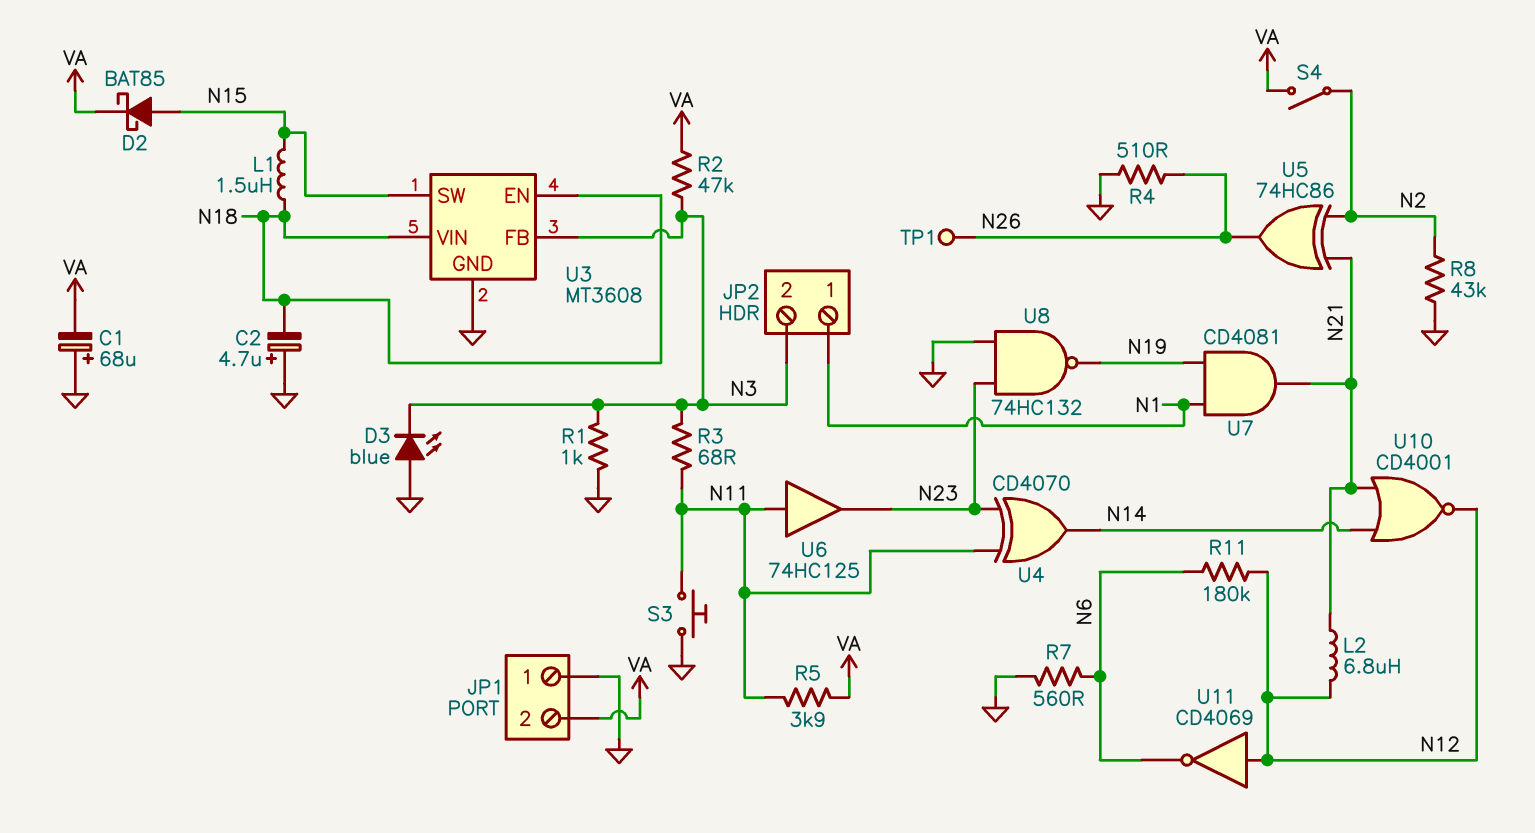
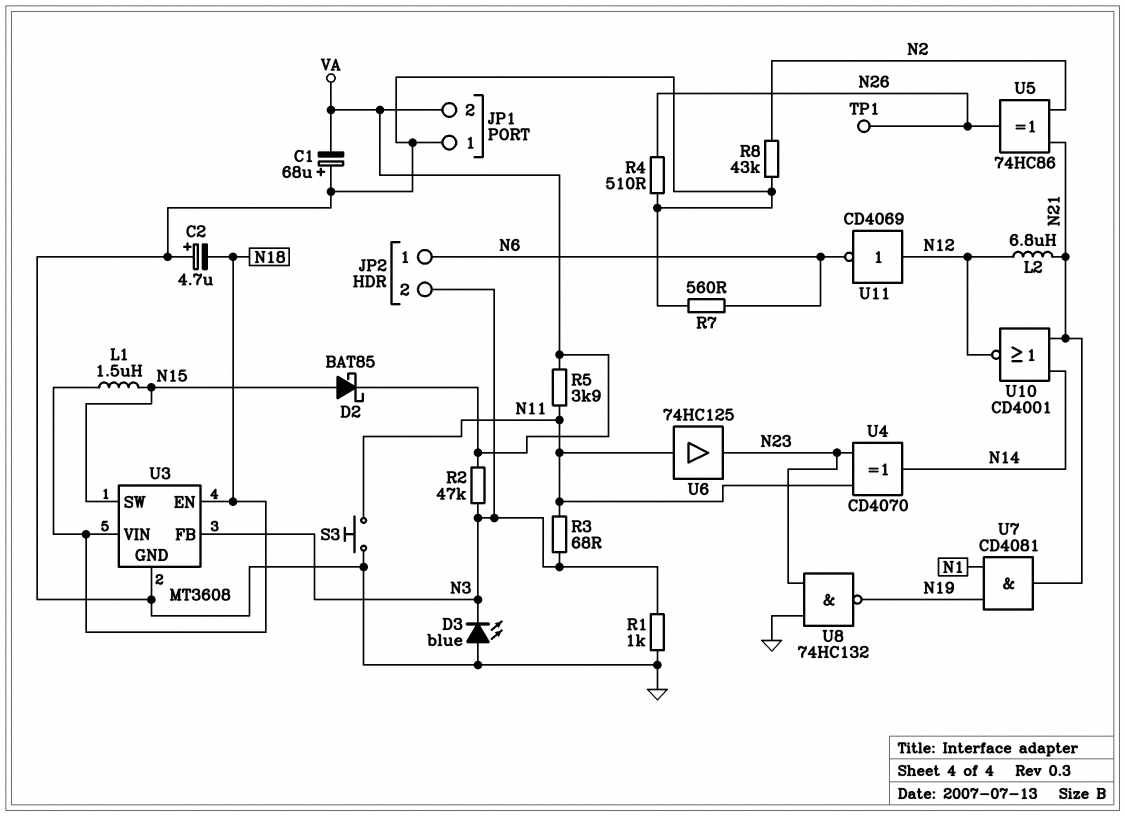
JP2 pin 1: N1 -> N6
R11: 180k (N6, N12) -> none
S4: switch (N2, VA) -> none

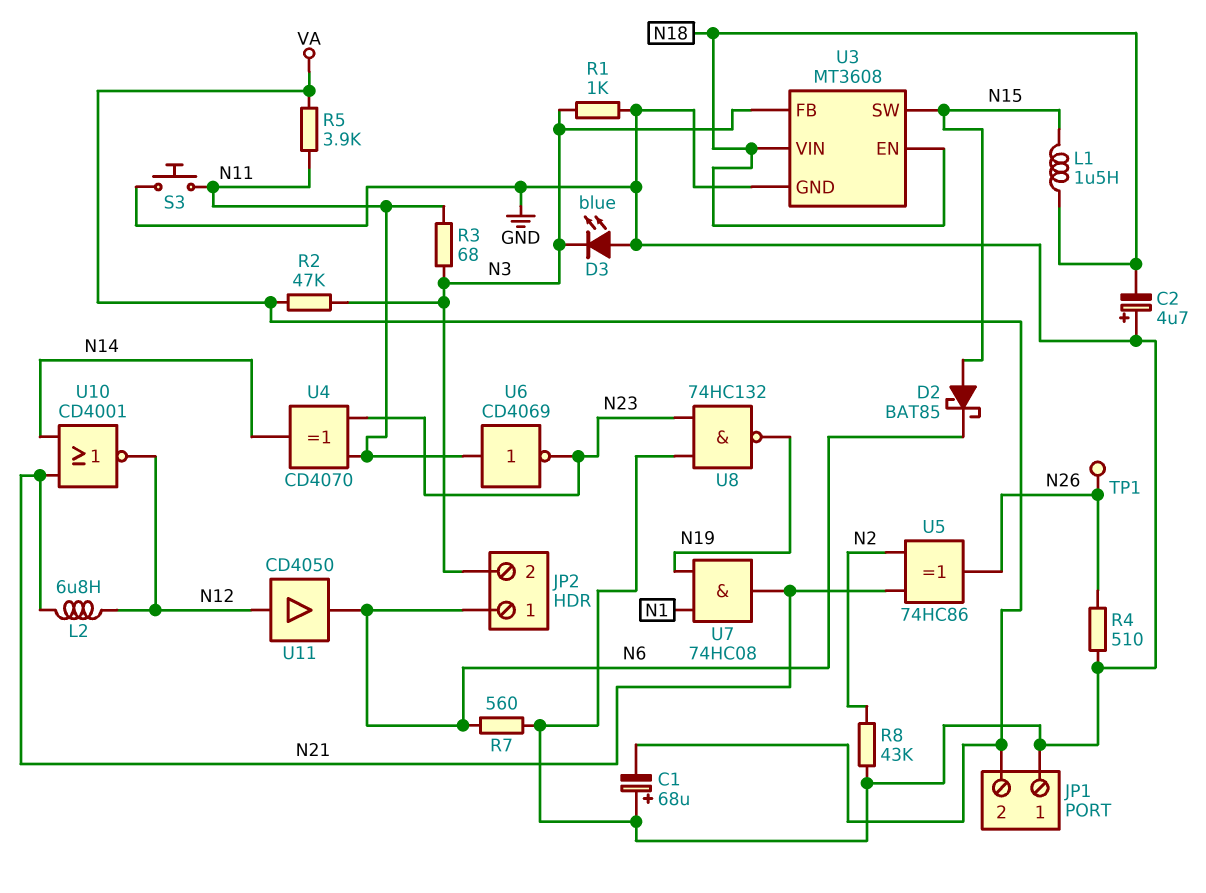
D2: schottky BAT85 (A N15, K VA) -> schottky BAT85 (A N15, K N6)
U6: buffer 74HC125 (in N11, out N23) -> NOT CD4069 (in N11, out N23)
U7: AND CD4081 (in N1, in N19, out N21) -> AND 74HC08 (in N1, in N19, out N21)
U11: NOT CD4069 (in N12, out N6) -> buffer CD4050 (in N12, out N6)

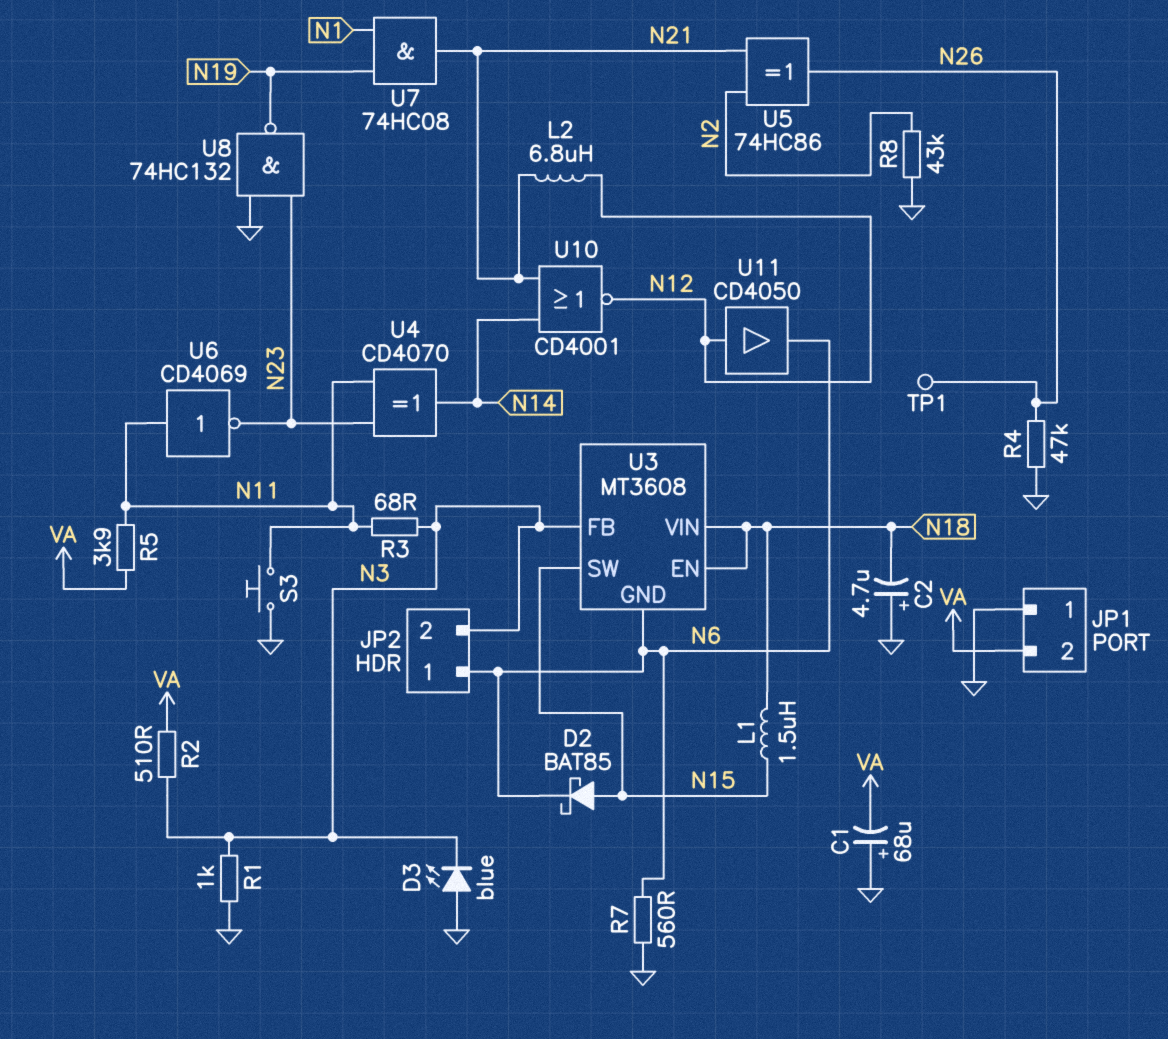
R2: 47k (N3, VA) -> 510 (N3, VA)
R4: 510 (GND, N26) -> 47k (GND, N26)
U3 pin GND: GND -> N6

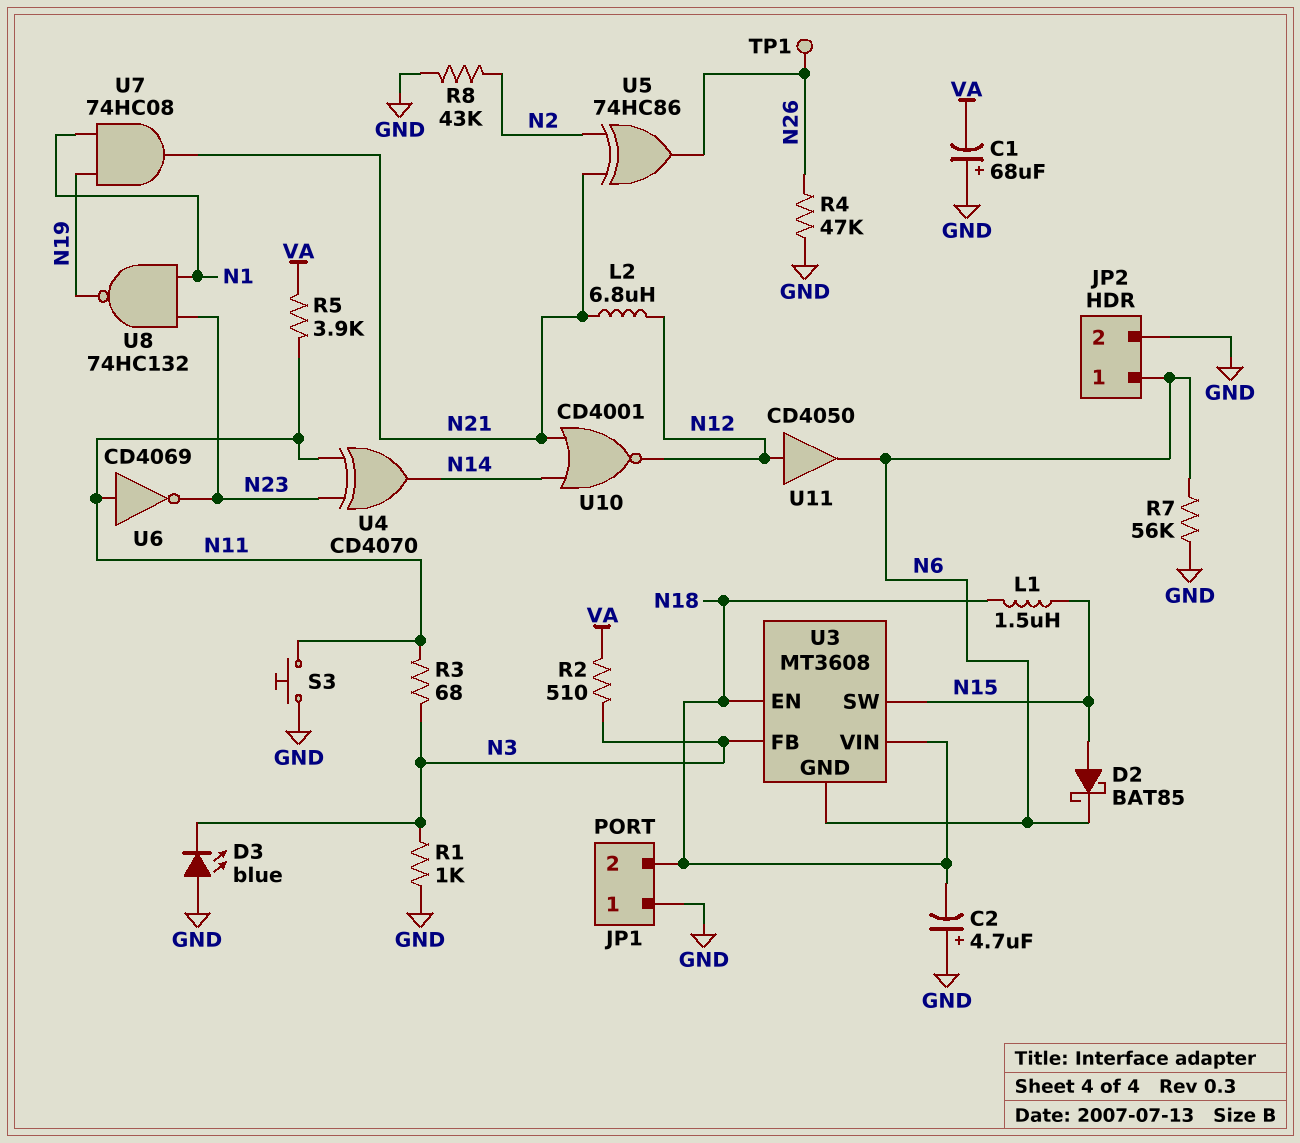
JP1 pin 2: VA -> N18
JP2 pin 2: N3 -> GND
R7: 560 (GND, N6) -> 56k (GND, N6)
U8: NAND 74HC132 (in GND, in N23, out N19) -> NAND 74HC132 (in N1, in N23, out N19)

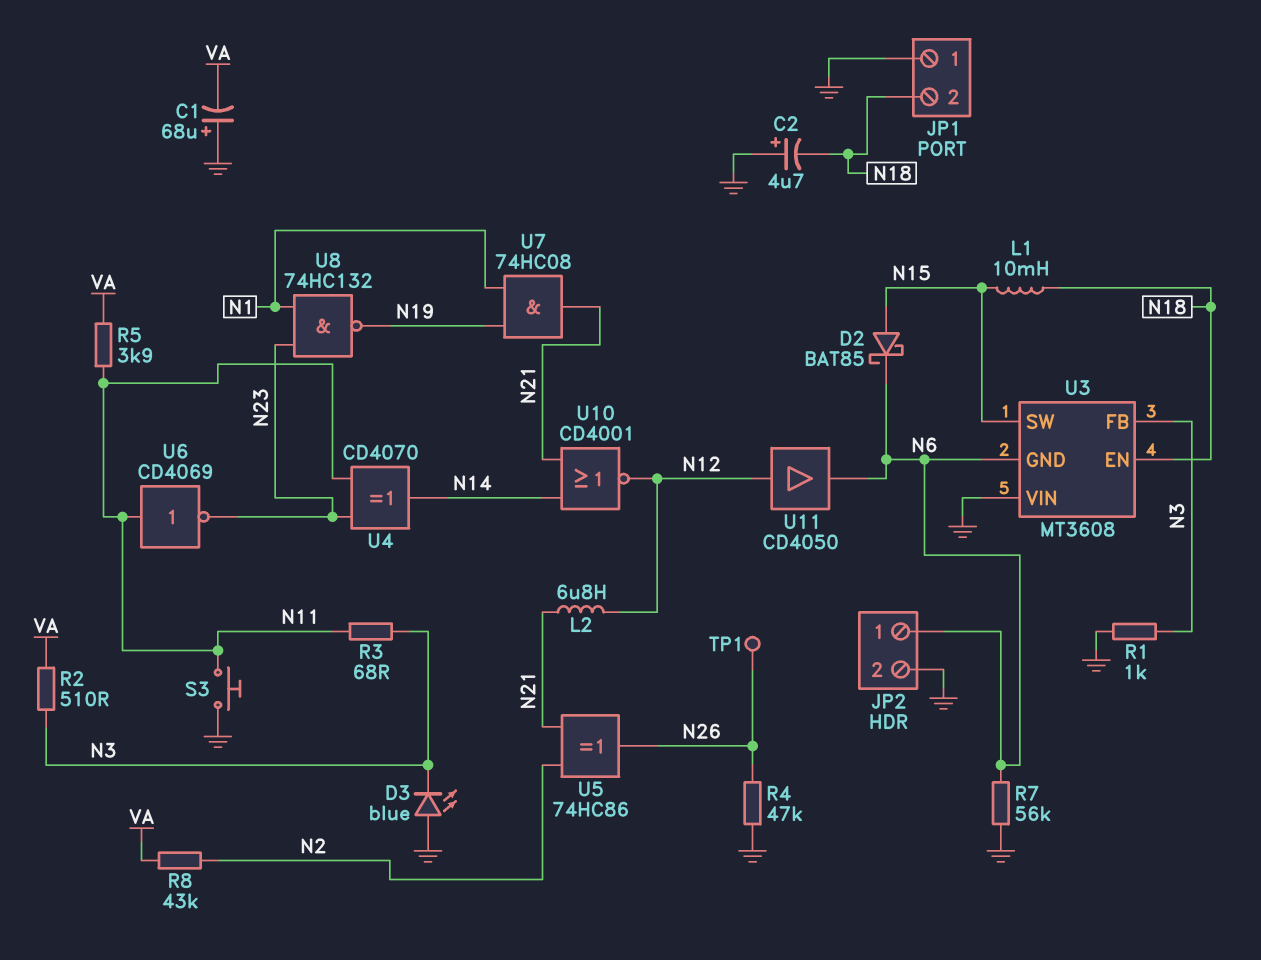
L1: 1.5uH (N15, N18) -> 10mH (N15, N18)
R8: 43k (GND, N2) -> 43k (N2, VA)
U3 pin VIN: N18 -> GND

